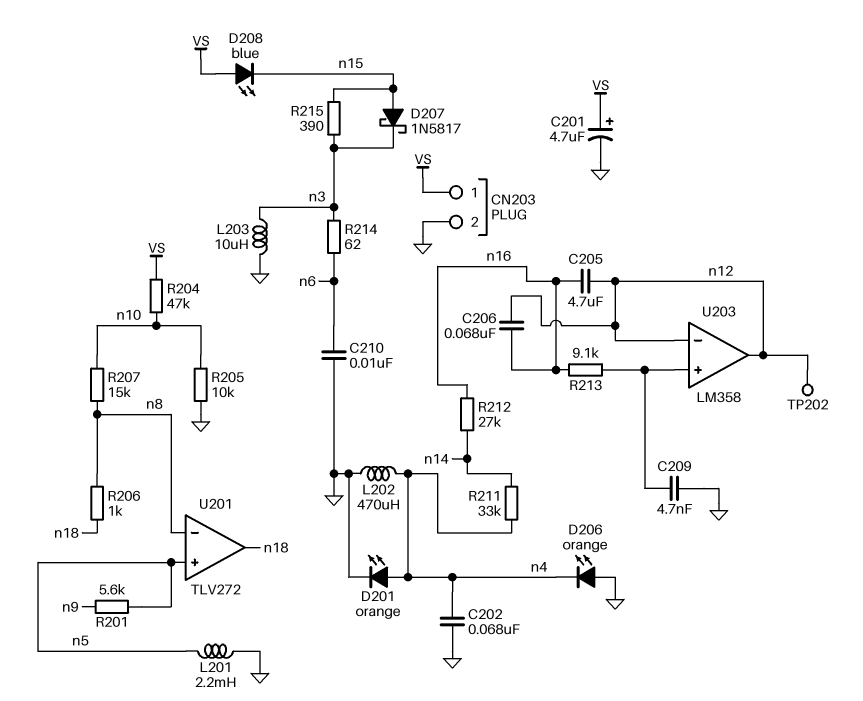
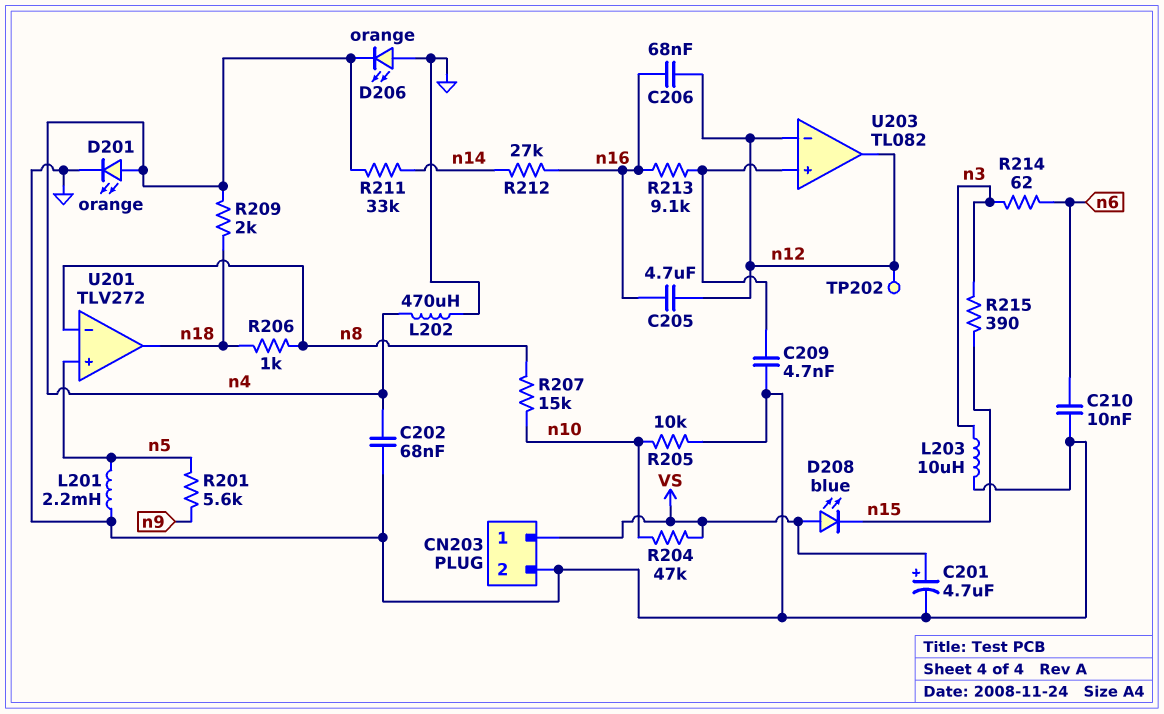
D207: schottky 1N5817 (A n15, K n3) -> none
R209: none -> 2k (n4, n18)
U203: LM358 -> TL082

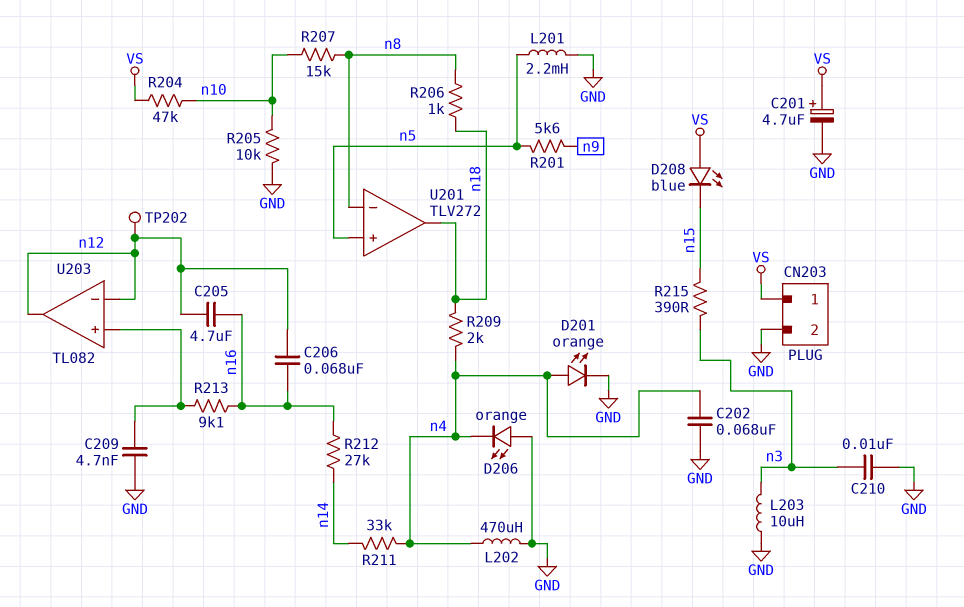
C210: 10nF (GND, n6) -> 10nF (GND, n3)
R214: 62 (n3, n6) -> none

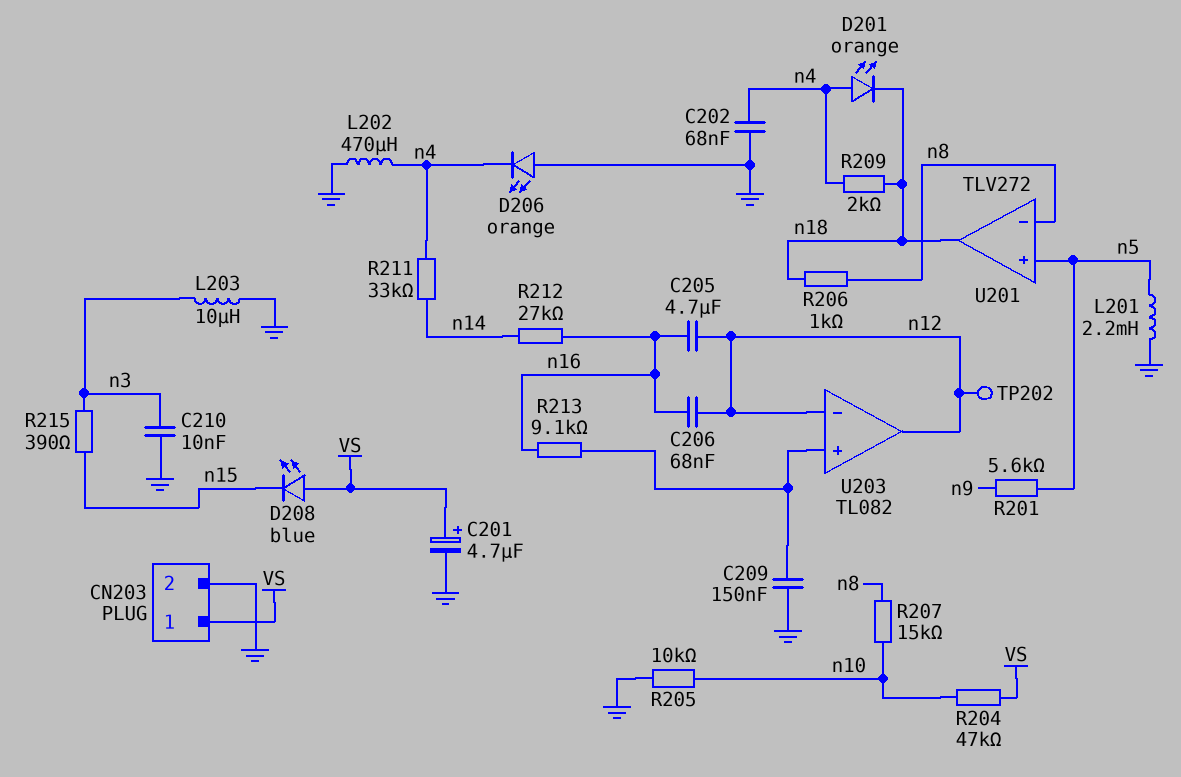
C209: 4.7nF (GND, U203/in+) -> 150nF (GND, U203/in+)
D201: LED orange (A n4, K GND) -> LED orange (A n4, K n18)

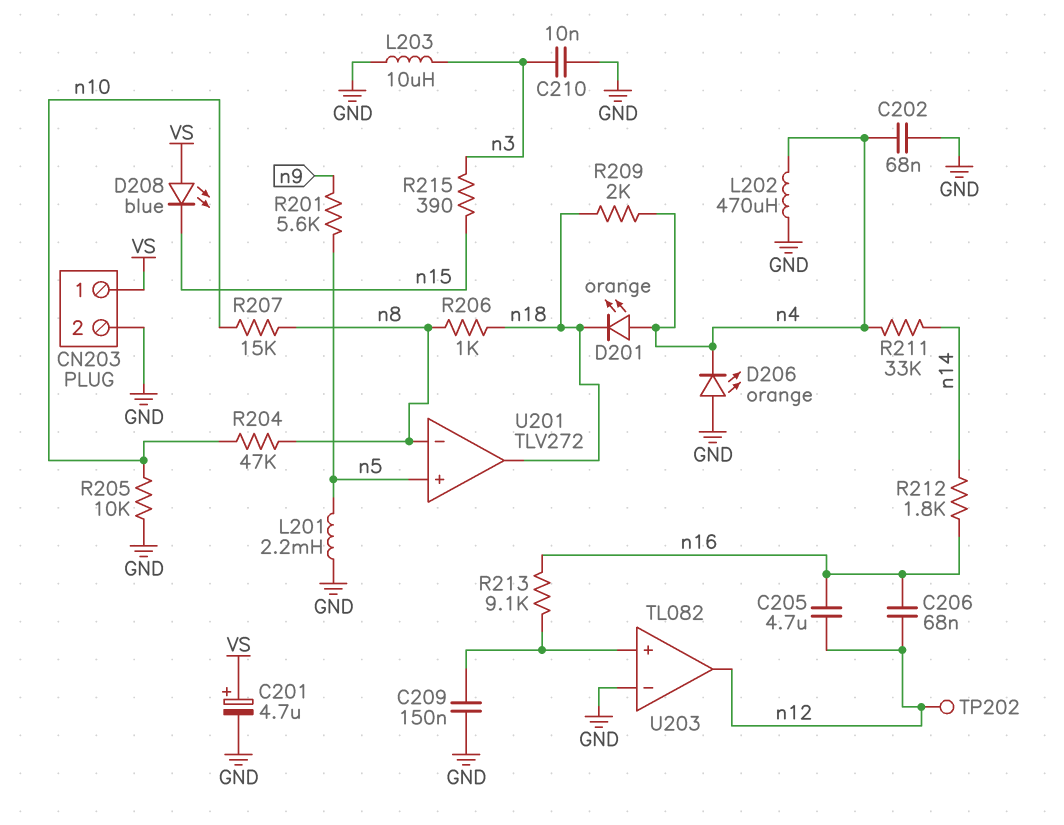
R204: 47k (VS, n10) -> 47k (n8, n10)
R212: 27k (n14, n16) -> 1.8k (n14, n16)
U203 pin in-: n12 -> GND

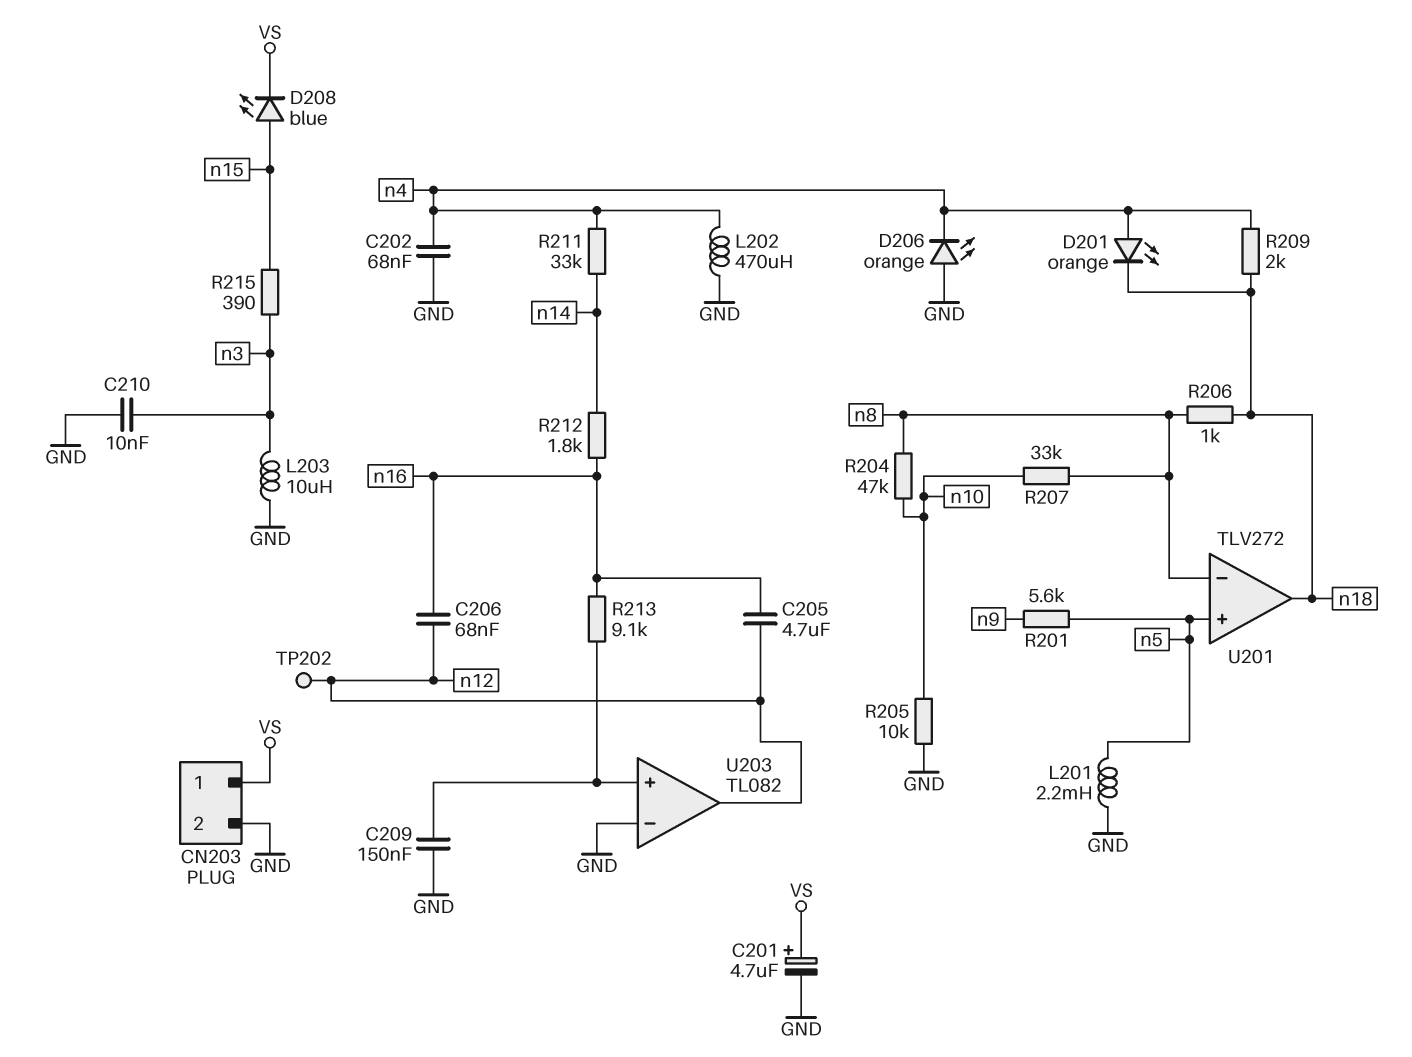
D208: LED blue (A VS, K n15) -> LED blue (A n15, K VS)
R207: 15k (n8, n10) -> 33k (n8, n10)

